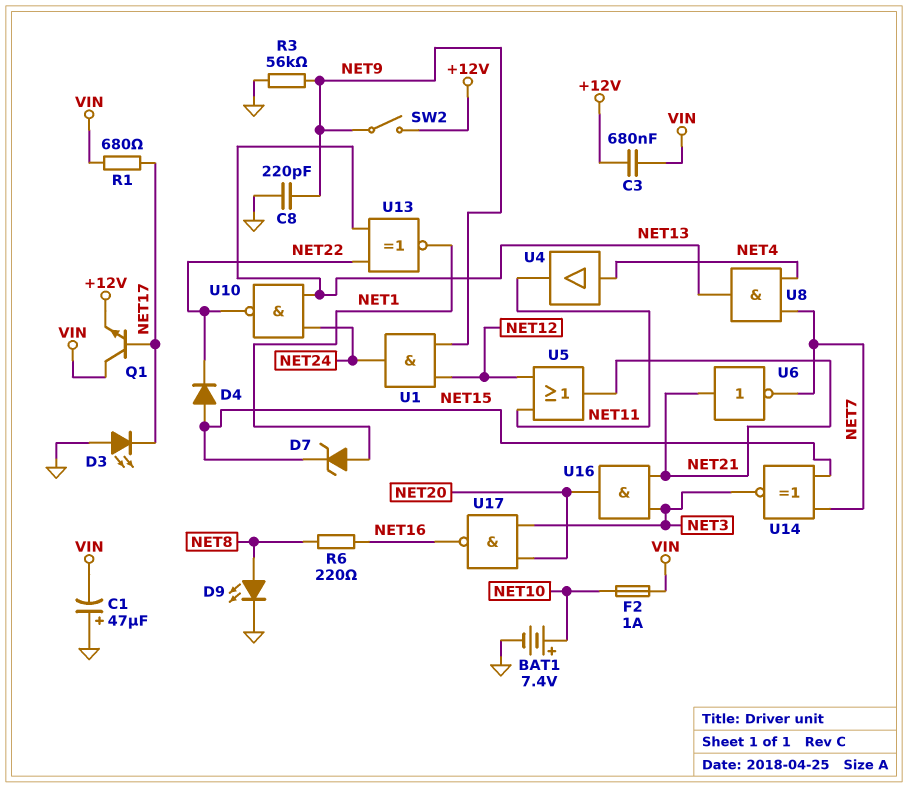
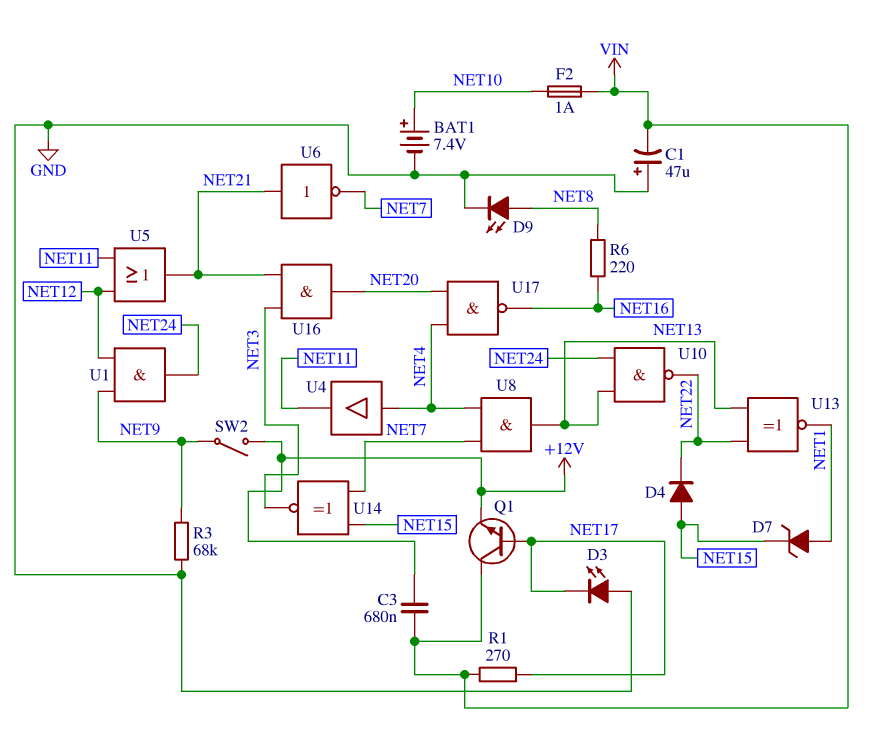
C8: 220pF (GND, NET9) -> none
R1: 680 (NET17, VIN) -> 270 (NET17, VIN)
R3: 56k (GND, NET9) -> 68k (GND, NET9)
U17: NAND (in NET3, in NET20, out NET16) -> NAND (in NET4, in NET20, out NET16)

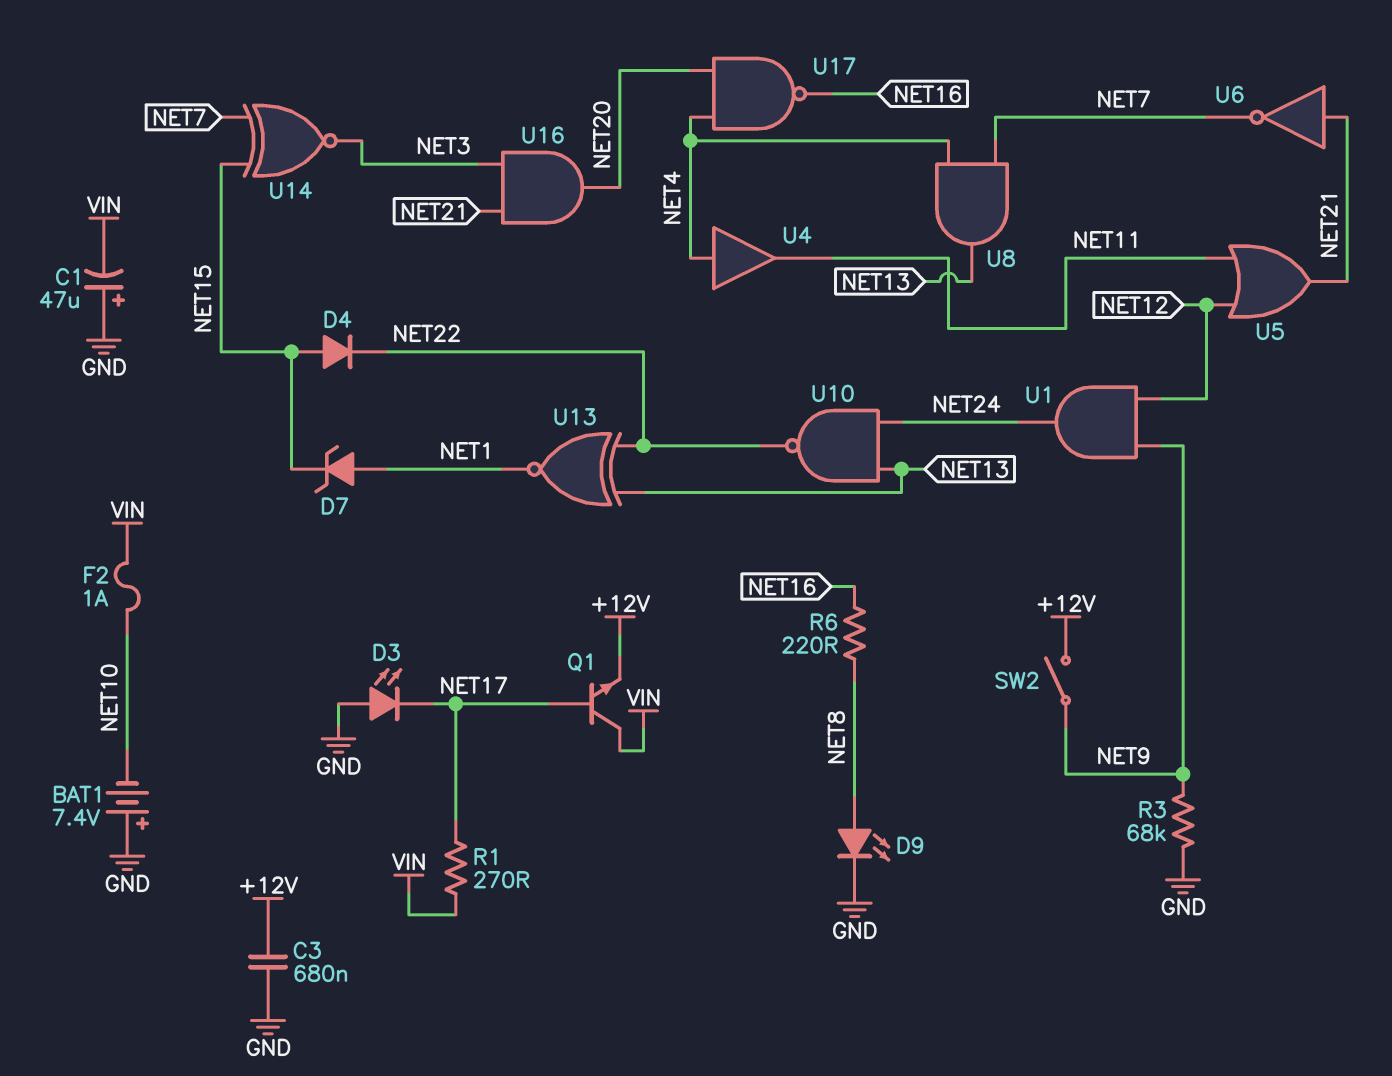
BAT1: 7.4V (plus NET10, minus GND) -> 7.4V (plus GND, minus NET10)
C3: 680nF (+12V, VIN) -> 680nF (+12V, GND)

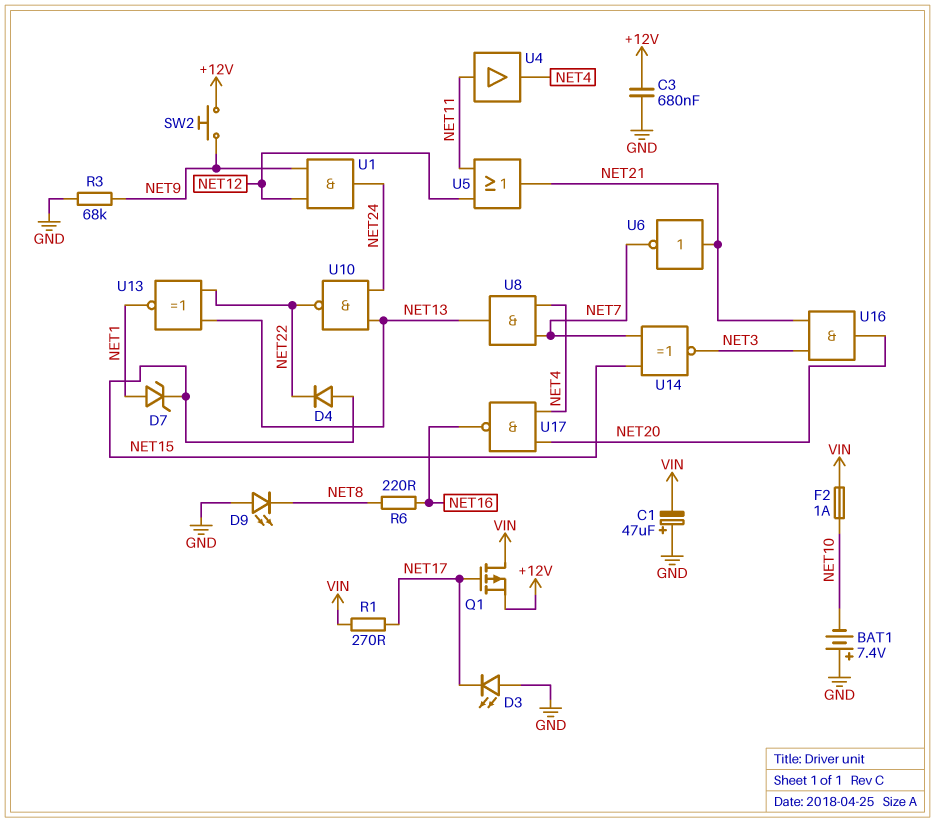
D9: LED (A NET8, K GND) -> LED (A GND, K NET8)
Q1: NPN (B NET17, C VIN, E +12V) -> PMOS (G NET17, D VIN, S +12V)
SW2: switch (+12V, NET9) -> button (+12V, NET9)
U4: buffer (in NET4, out NET11) -> buffer (in NET11, out NET4)

